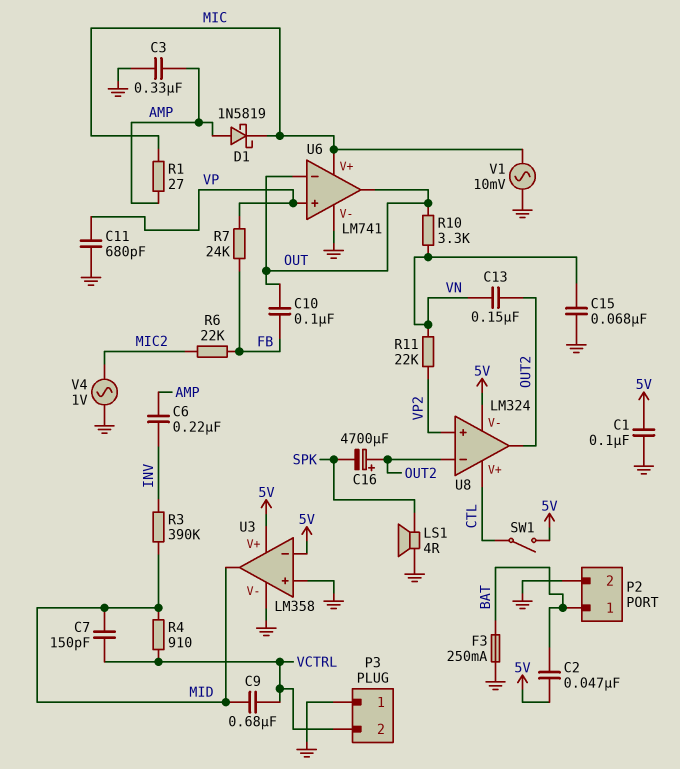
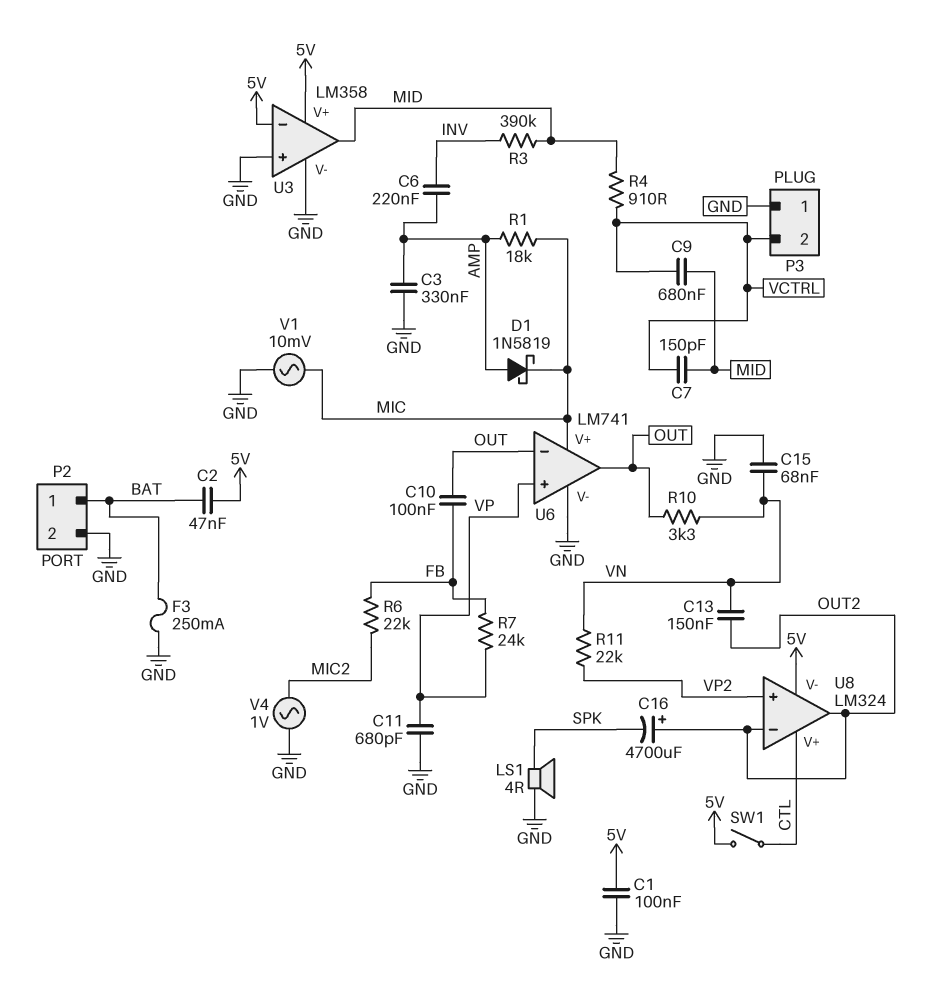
R1: 27 (AMP, MIC) -> 18k (AMP, MIC)

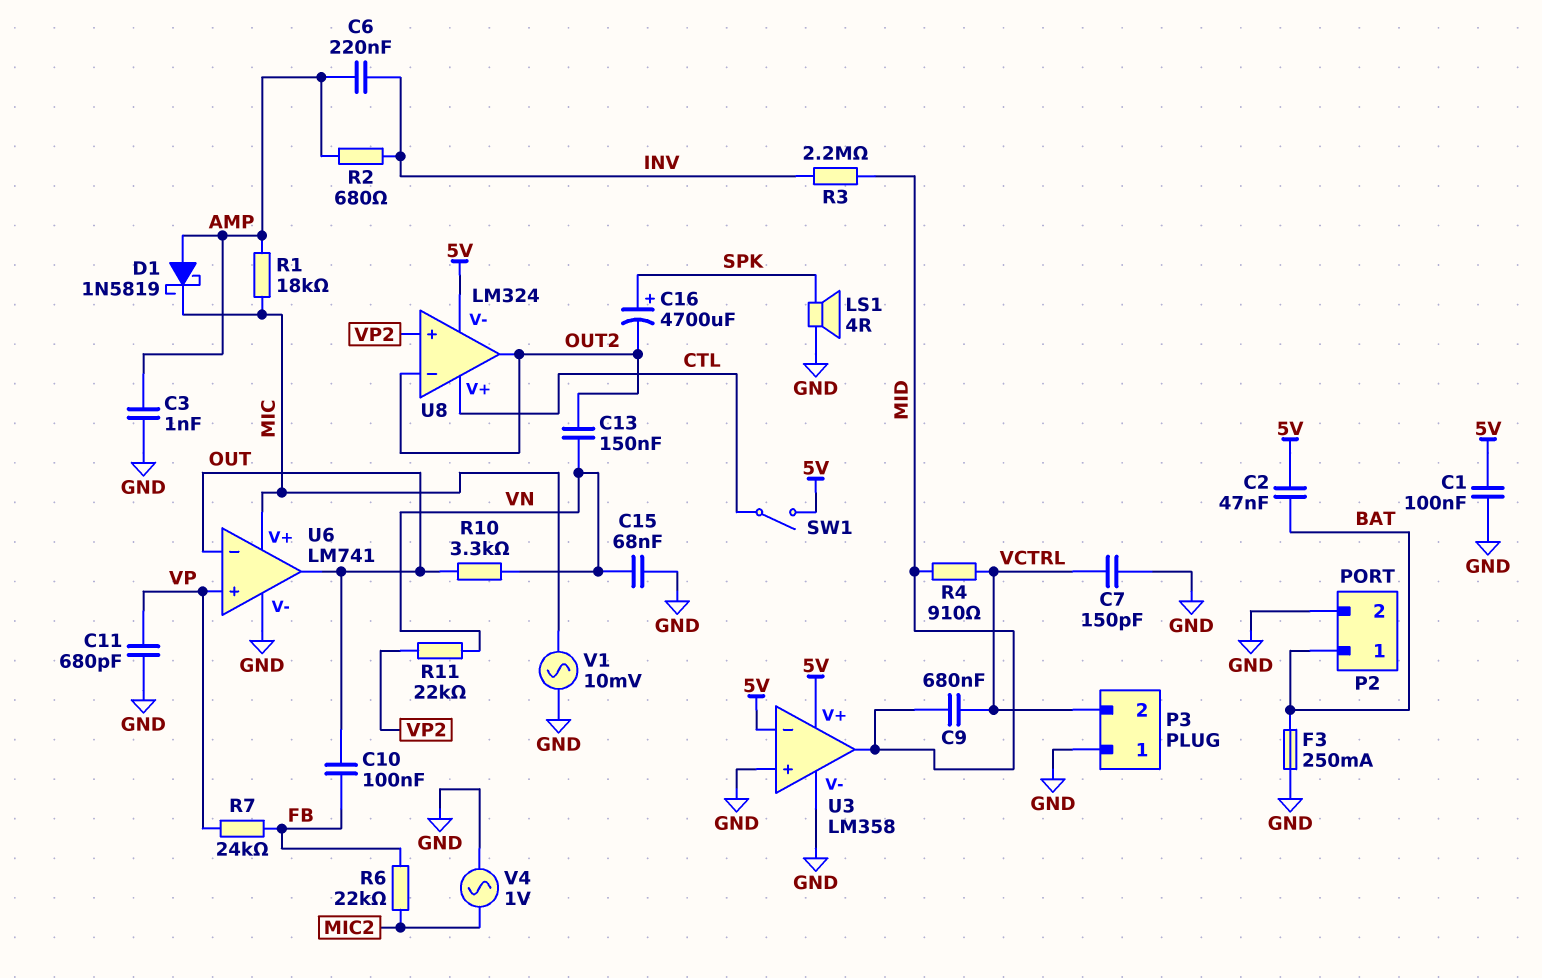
C3: 330nF (AMP, GND) -> 1nF (AMP, GND)
C7: 150pF (MID, VCTRL) -> 150pF (GND, VCTRL)
C16: 4700uF (plus OUT2, minus SPK) -> 4700uF (plus SPK, minus OUT2)
R2: none -> 680 (AMP, INV)
R3: 390k (INV, MID) -> 2.2M (INV, MID)

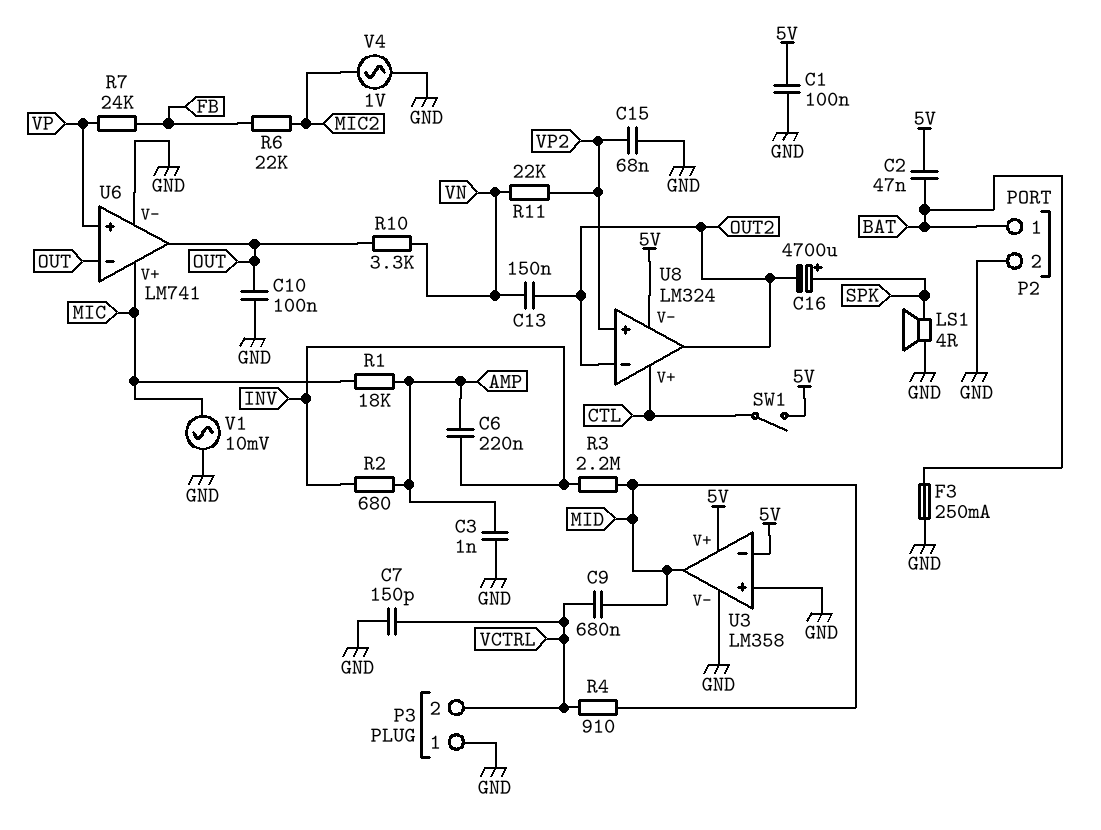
C10: 100nF (FB, OUT) -> 100nF (GND, OUT)
C11: 680pF (GND, VP) -> none
C15: 68nF (GND, VN) -> 68nF (GND, VP2)
D1: schottky 1N5819 (A AMP, K MIC) -> none

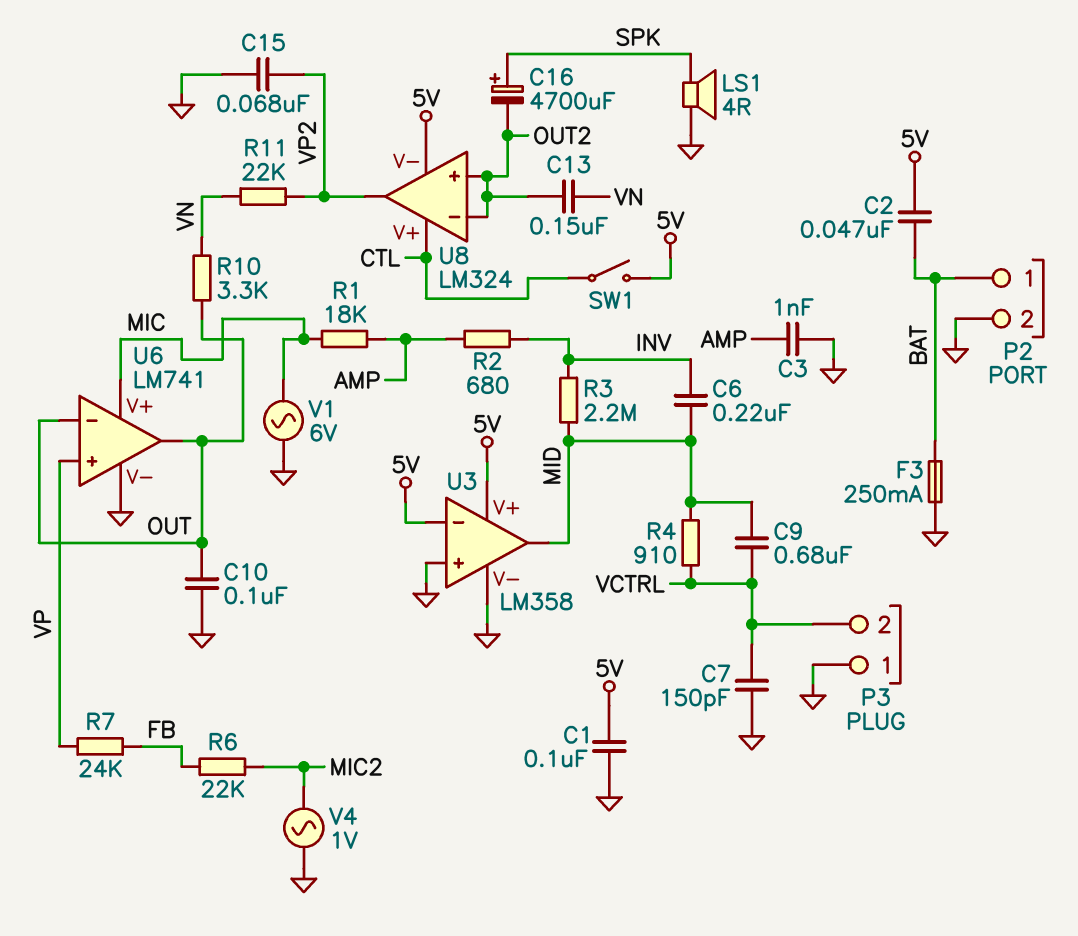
C6: 220nF (AMP, INV) -> 220nF (INV, MID)
U8 pin in+: VP2 -> OUT2
U8 pin out: OUT2 -> VP2
V1: AC 10mV (GND, MIC) -> AC 6V (GND, MIC)

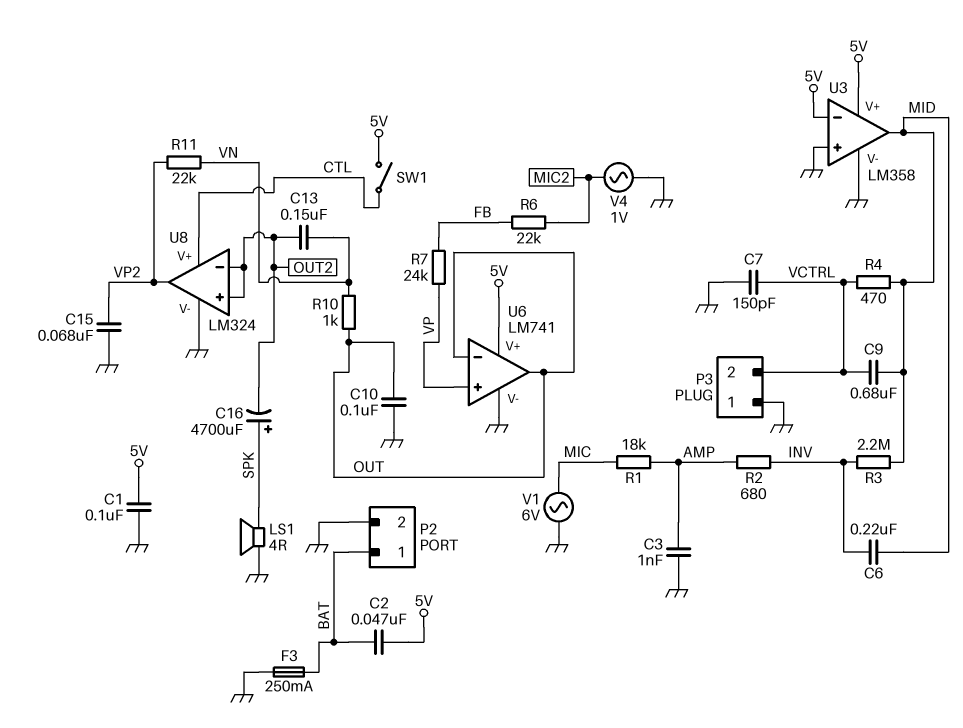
R4: 910 (MID, VCTRL) -> 470 (MID, VCTRL)
R10: 3.3k (OUT, VN) -> 1k (OUT, VN)
U6 pin V+: MIC -> 5V
U8 pin V-: 5V -> GND

